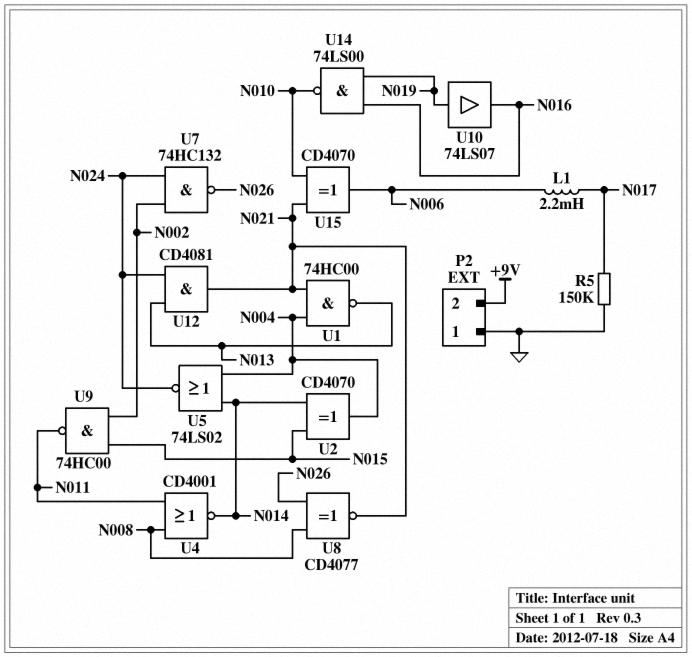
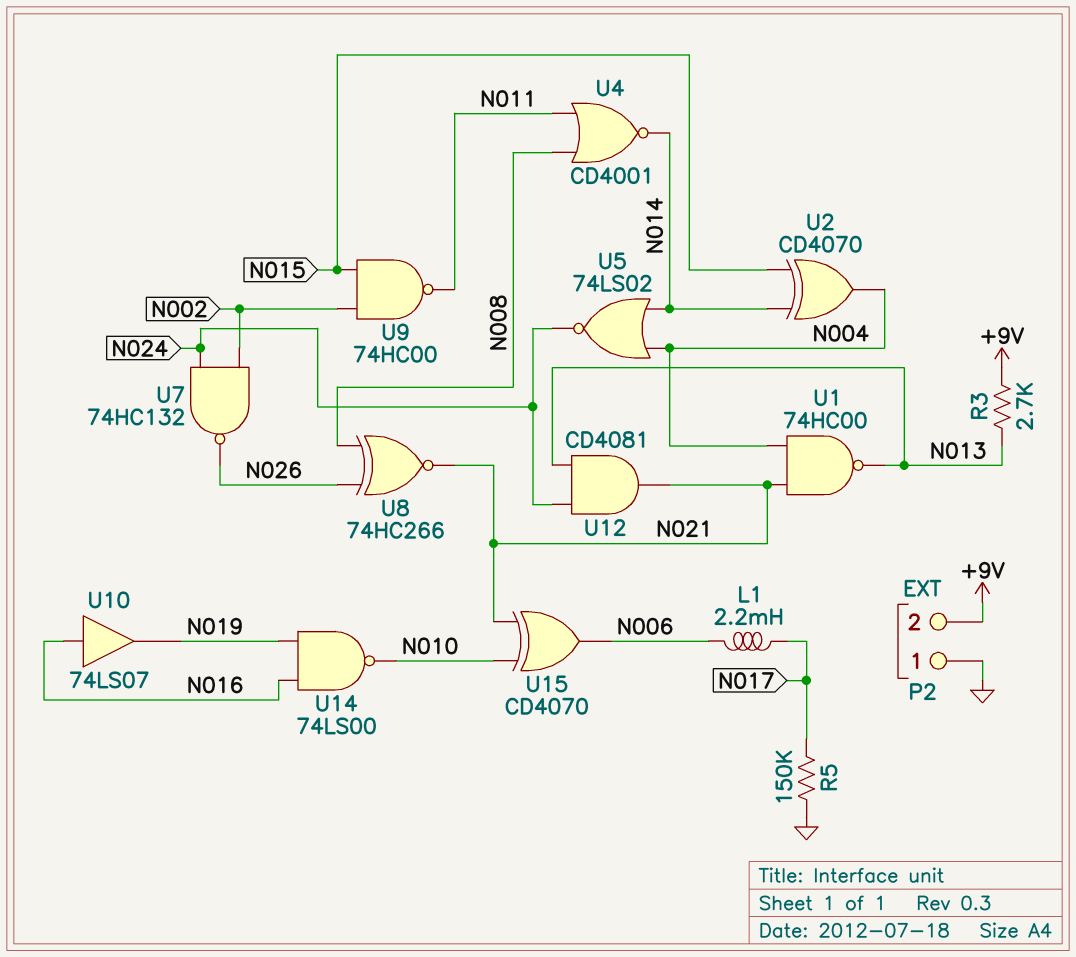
R3: none -> 2.7k (+9V, N013)
U8: XNOR CD4077 (in N008, in N026, out N021) -> XNOR 74HC266 (in N008, in N026, out N021)
U10: buffer 74LS07 (in N019, out N016) -> buffer 74LS07 (in N016, out N019)

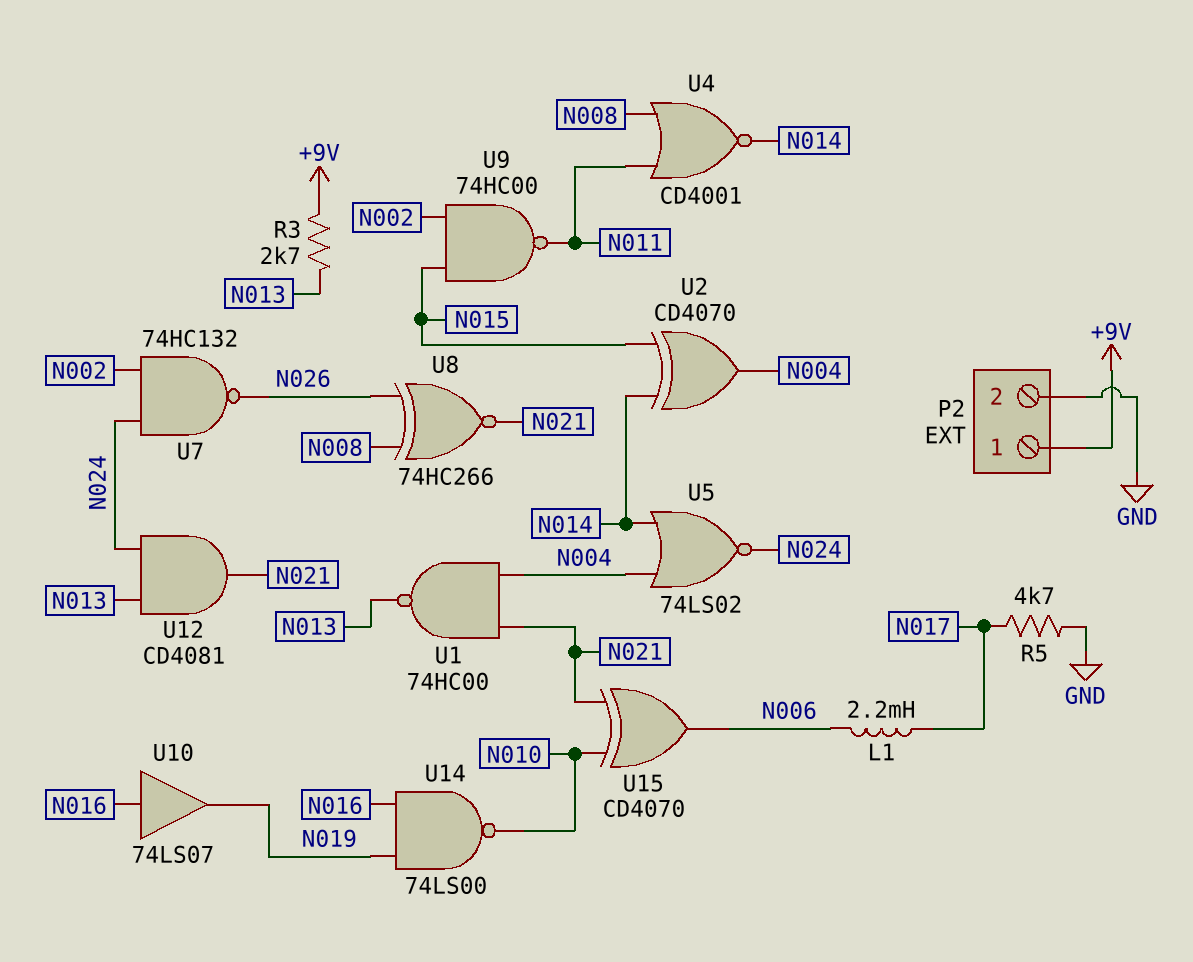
P2 pin 1: GND -> +9V
P2 pin 2: +9V -> GND
R5: 150k (GND, N017) -> 4.7k (GND, N017)

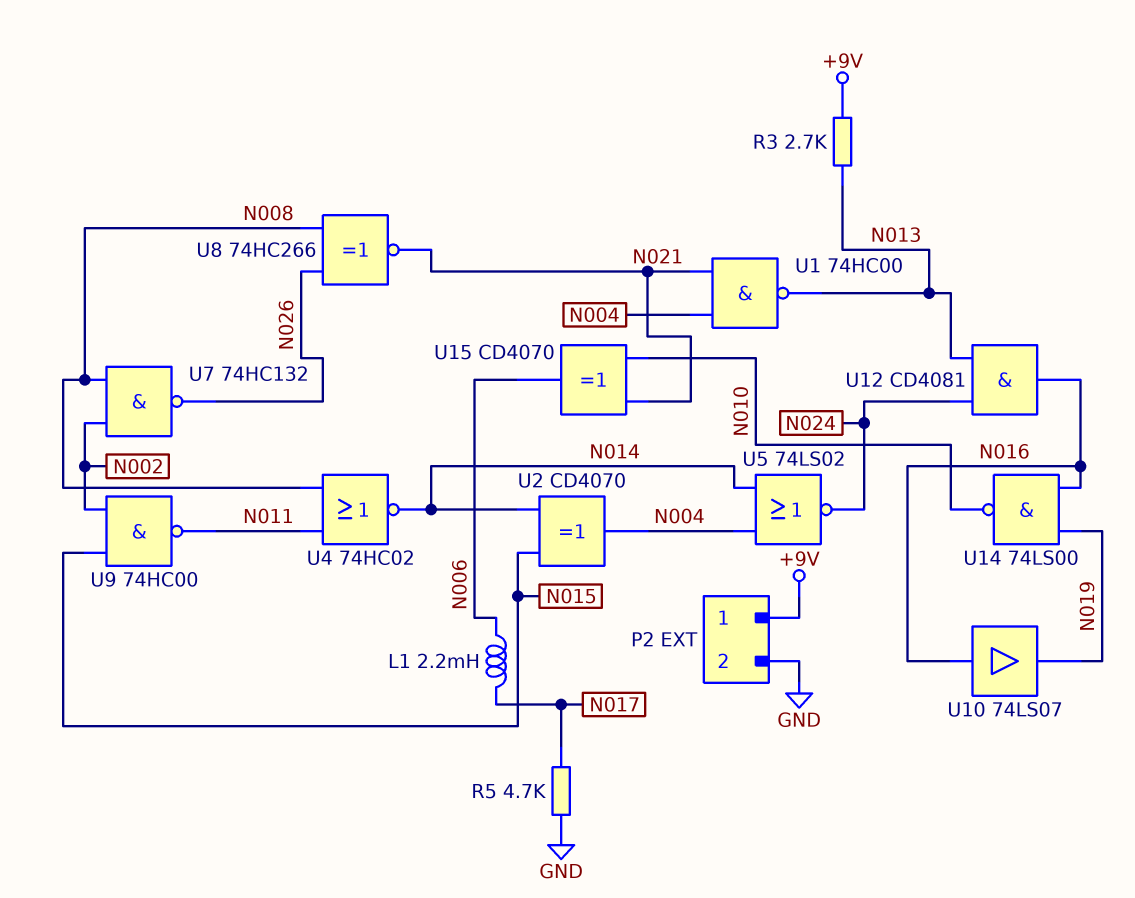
U4: NOR CD4001 (in N008, in N011, out N014) -> NOR 74HC02 (in N008, in N011, out N014)
U7: NAND 74HC132 (in N002, in N024, out N026) -> NAND 74HC132 (in N002, in N008, out N026)
U12: AND CD4081 (in N013, in N024, out N021) -> AND CD4081 (in N013, in N024, out N016)

